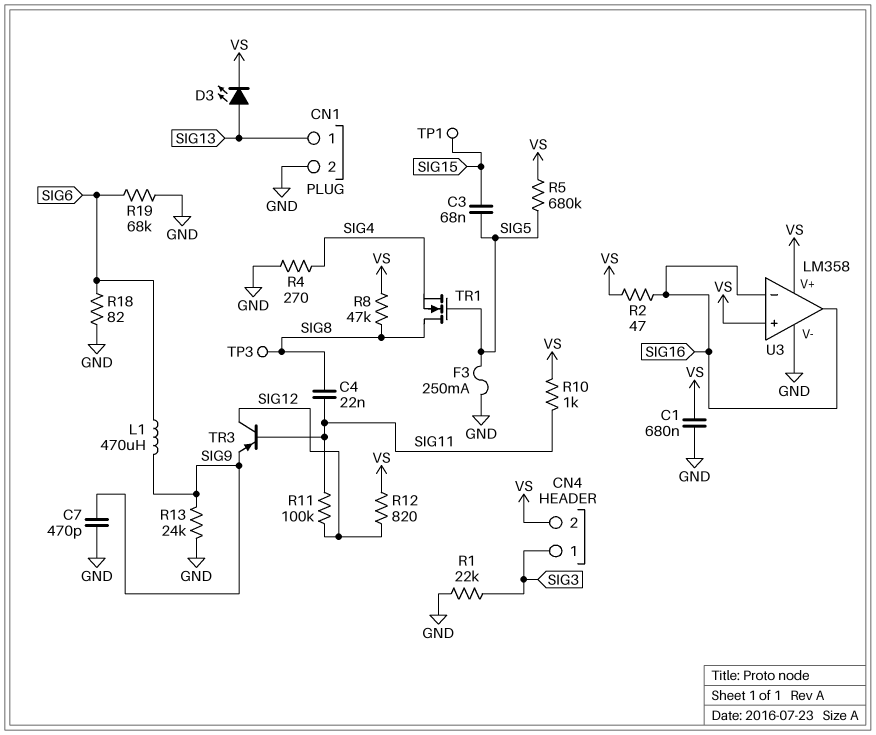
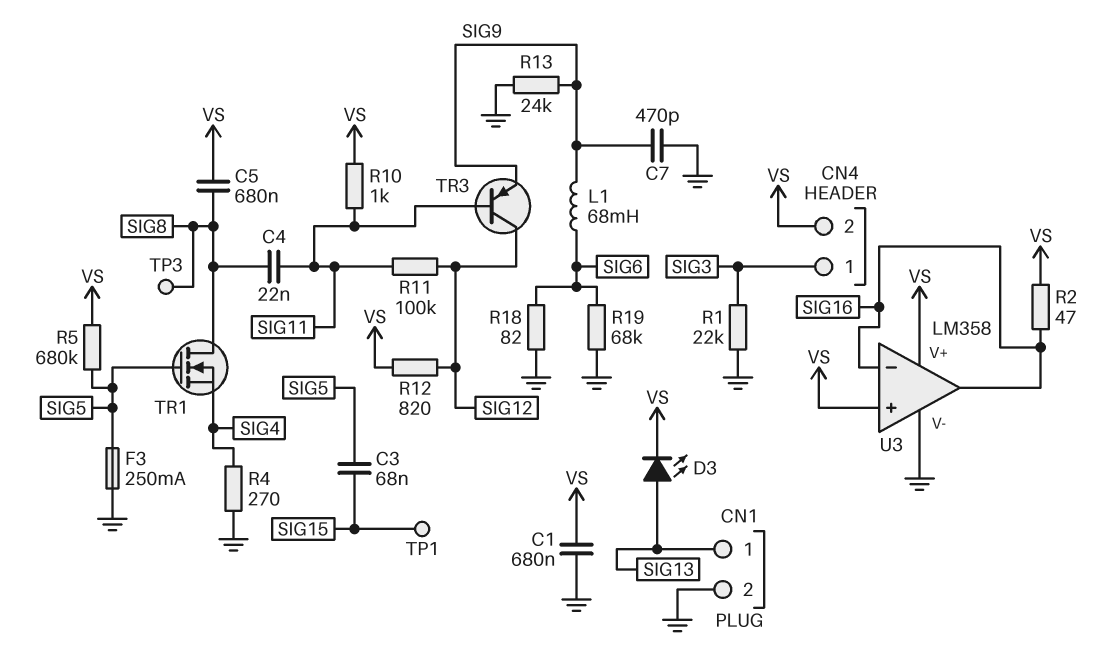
C5: none -> 680nF (SIG8, VS)
L1: 470uH (SIG6, SIG9) -> 68mH (SIG6, SIG9)
R8: 47k (SIG8, VS) -> none

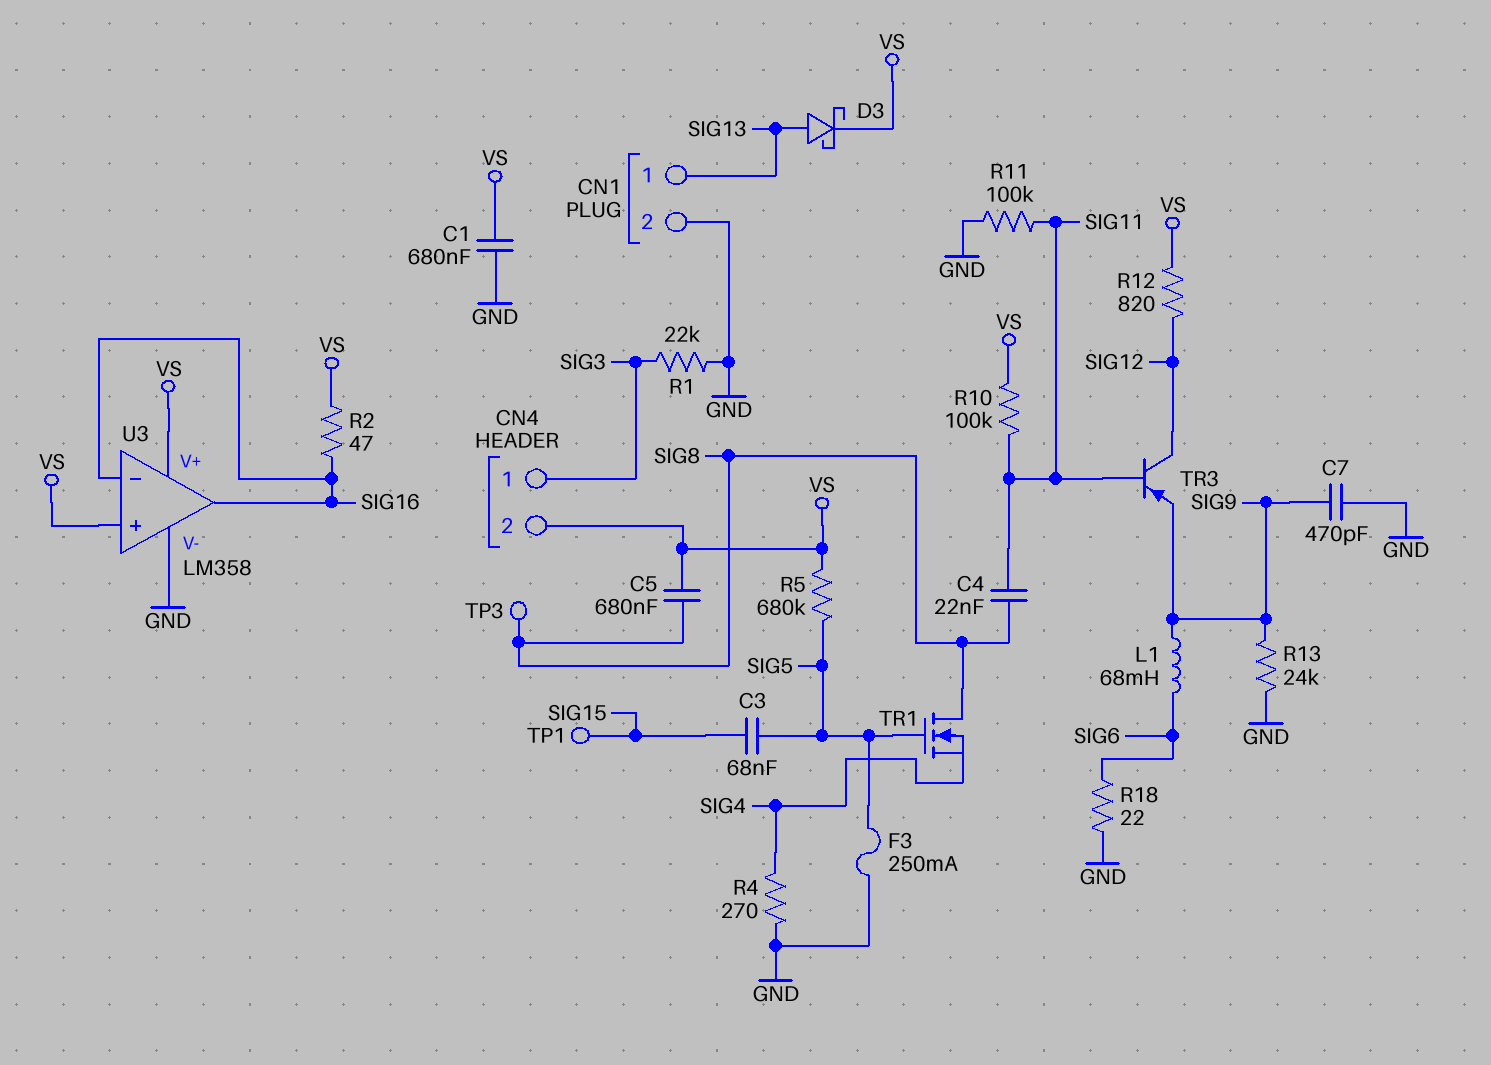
D3: LED (A SIG13, K VS) -> schottky (A SIG13, K VS)
R10: 1k (SIG11, VS) -> 100k (SIG11, VS)
R11: 100k (SIG11, SIG12) -> 100k (GND, SIG11)
R18: 82 (GND, SIG6) -> 22 (GND, SIG6)
R19: 68k (GND, SIG6) -> none

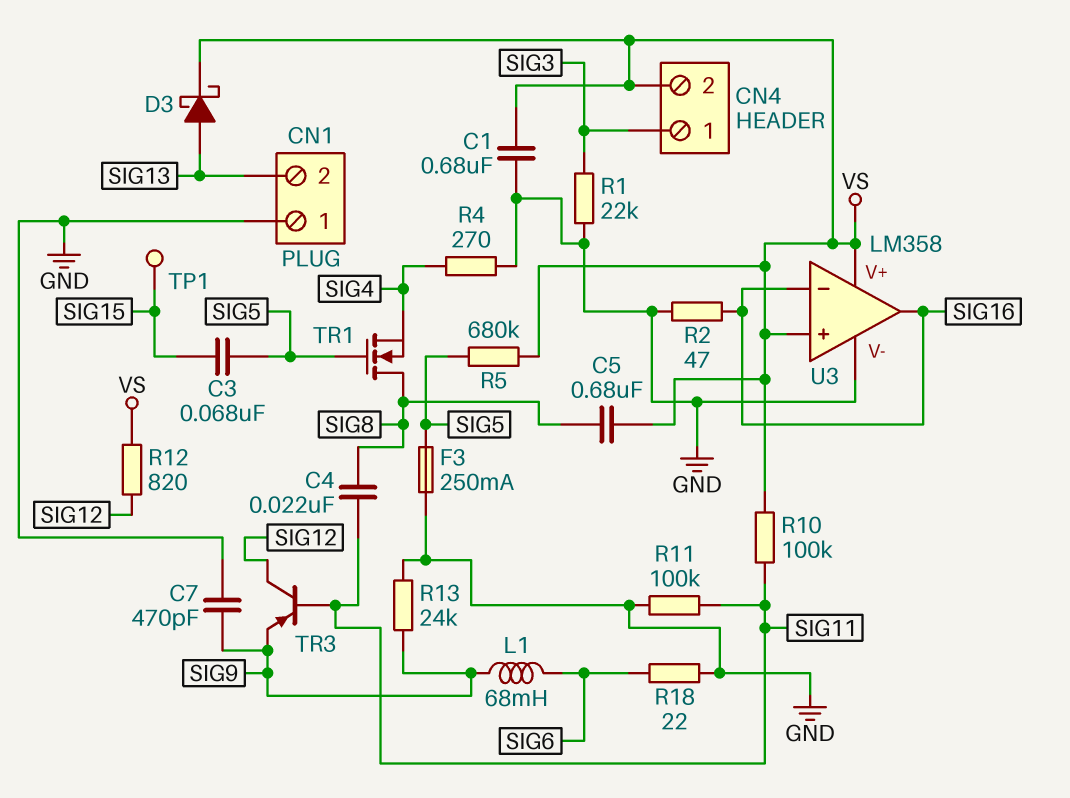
CN1 pin 1: SIG13 -> GND
CN1 pin 2: GND -> SIG13
R2: 47 (SIG16, VS) -> 47 (GND, SIG16)
TP3: test point (SIG8) -> none

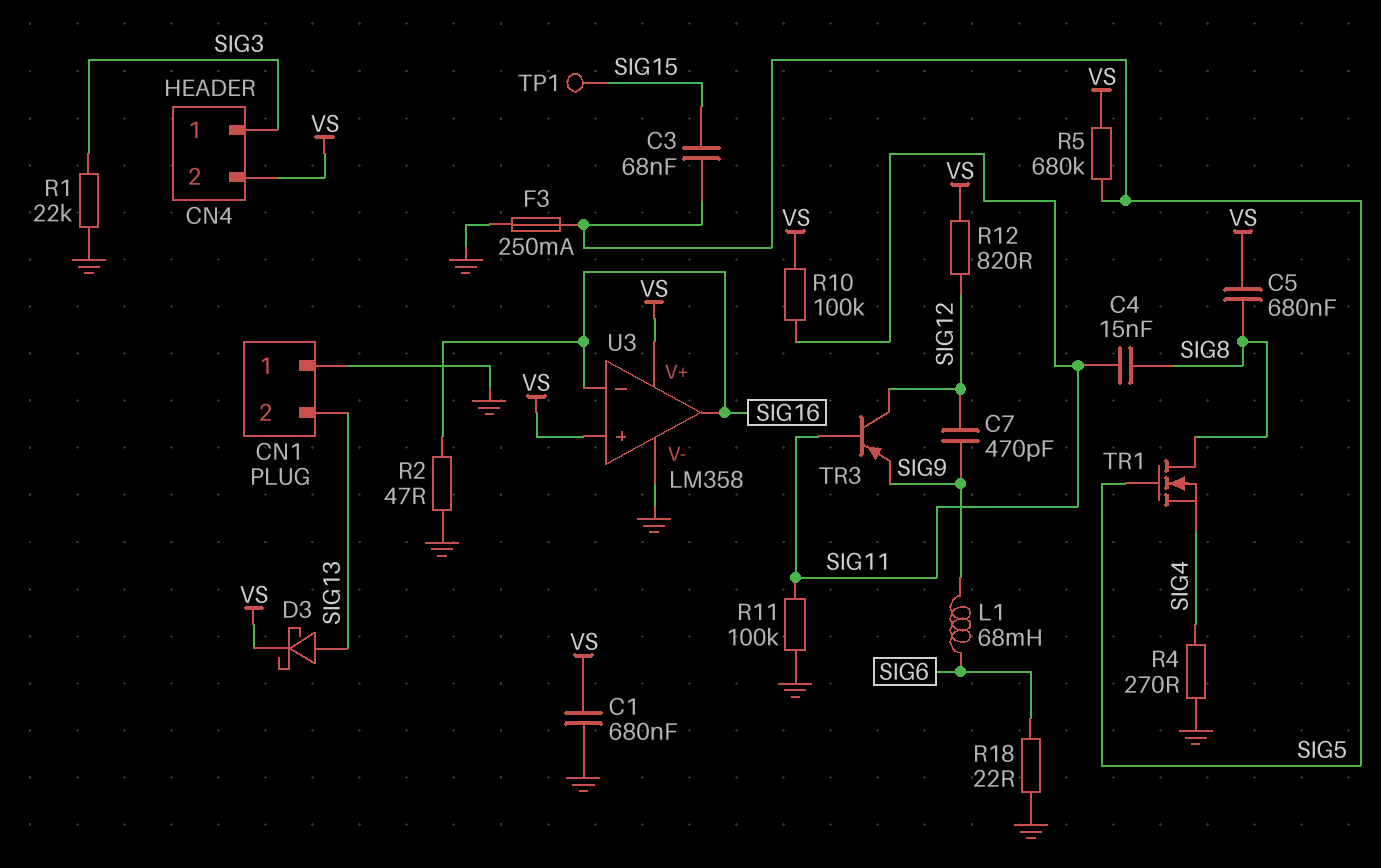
C4: 22nF (SIG8, SIG11) -> 15nF (SIG8, SIG11)
C7: 470pF (GND, SIG9) -> 470pF (SIG9, SIG12)
R13: 24k (GND, SIG9) -> none

